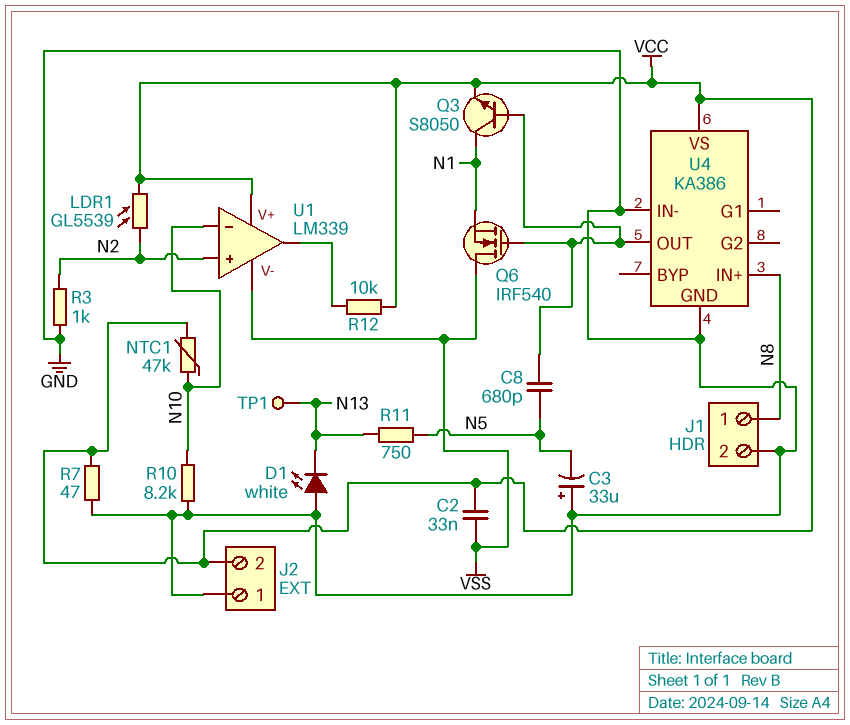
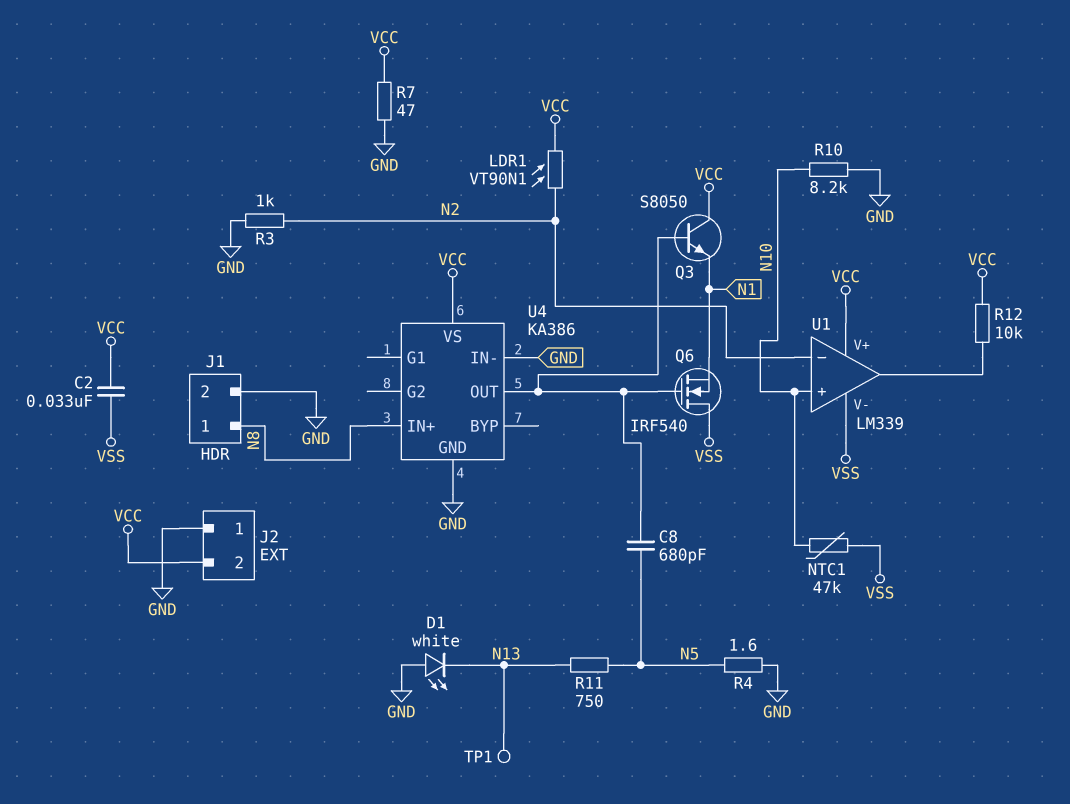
C3: 33uF (plus GND, minus N5) -> none
LDR1: GL5539 (N2, VCC) -> VT90N1 (N2, VCC)
NTC1: 47k (N10, VCC) -> 47k (N10, VSS)
Q3: NPN S8050 (B U4/OUT, C N1, E VCC) -> NPN S8050 (B U4/OUT, C VCC, E N1)
R4: none -> 1.6 (GND, N5)
U1 pin in+: N2 -> N10
U1 pin in-: N10 -> N2

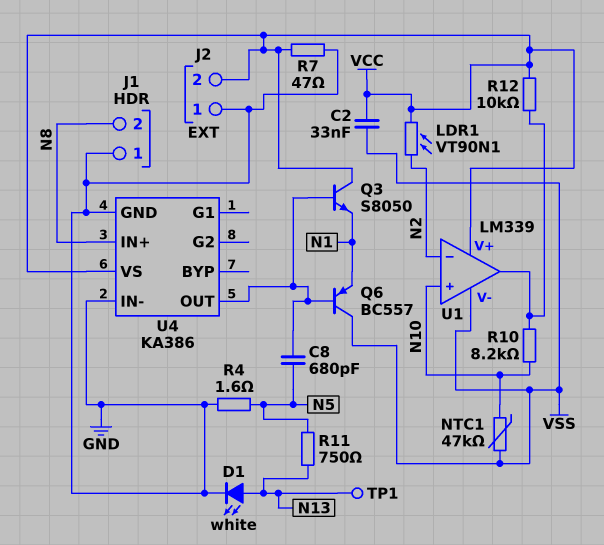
D1: LED white (A GND, K N13) -> LED white (A N13, K GND)
J1 pin 1: N8 -> GND
J1 pin 2: GND -> N8
Q6: NMOS IRF540 (G U4/OUT, D VSS, S N1) -> PNP BC557 (B U4/OUT, C VSS, E N1)
R3: 1k (GND, N2) -> none
R10: 8.2k (GND, N10) -> 8.2k (N10, U1/out)

